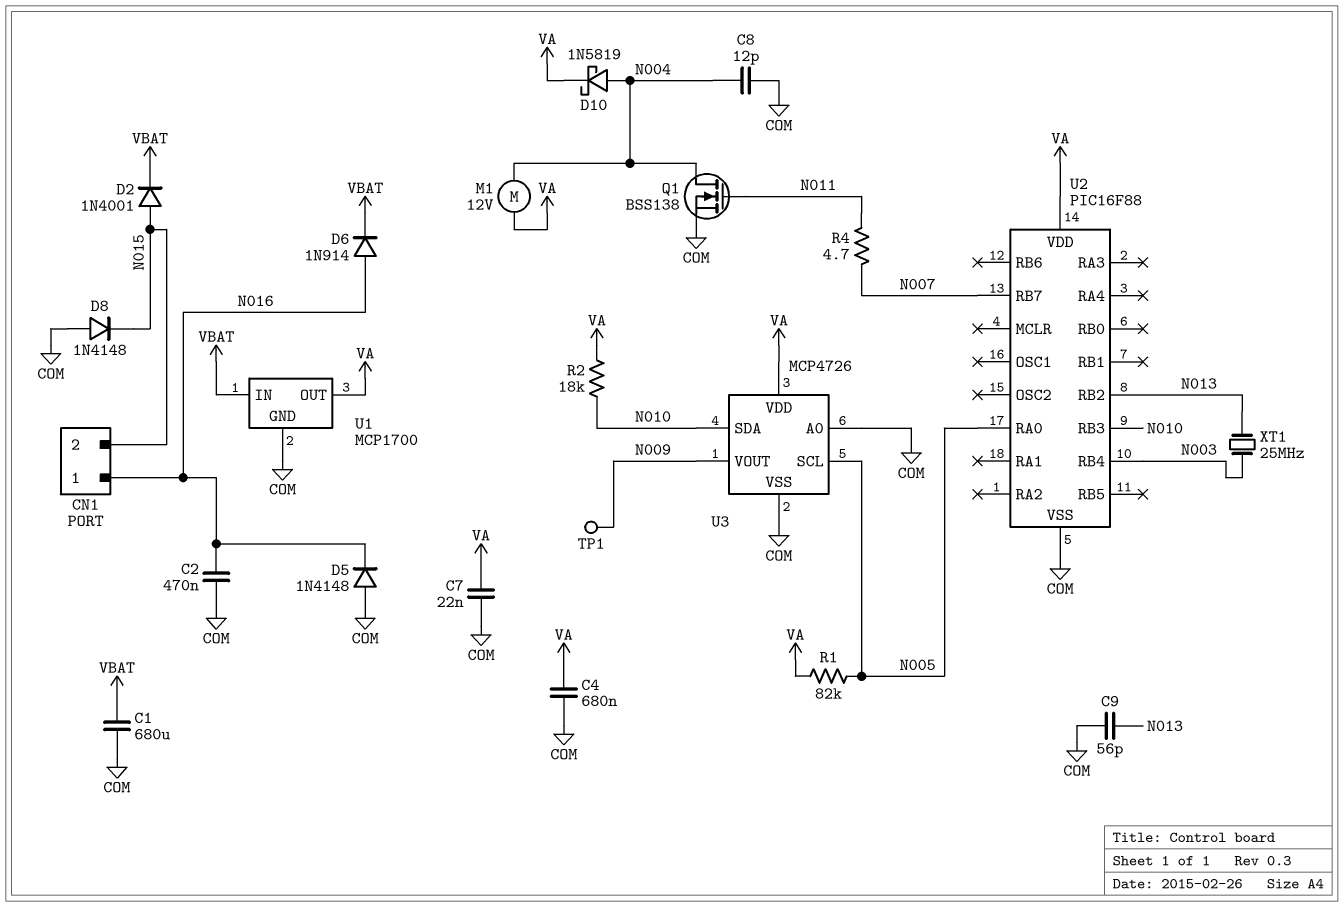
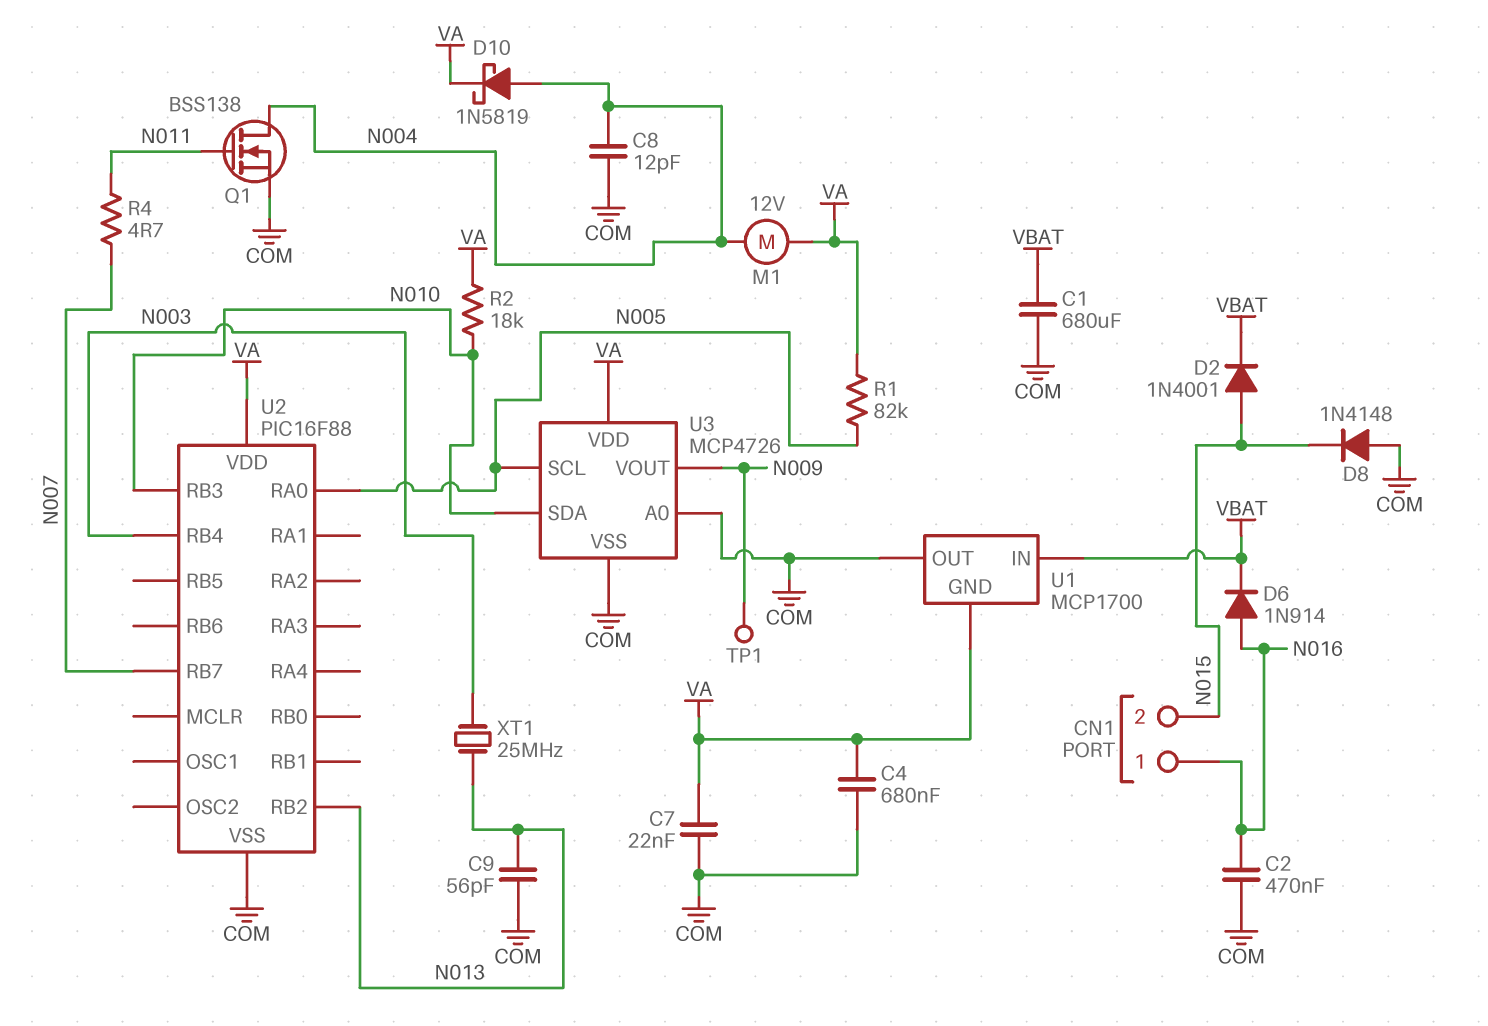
D5: diode 1N4148 (A COM, K N016) -> none
U1 pin GND: COM -> VA
U1 pin OUT: VA -> COM

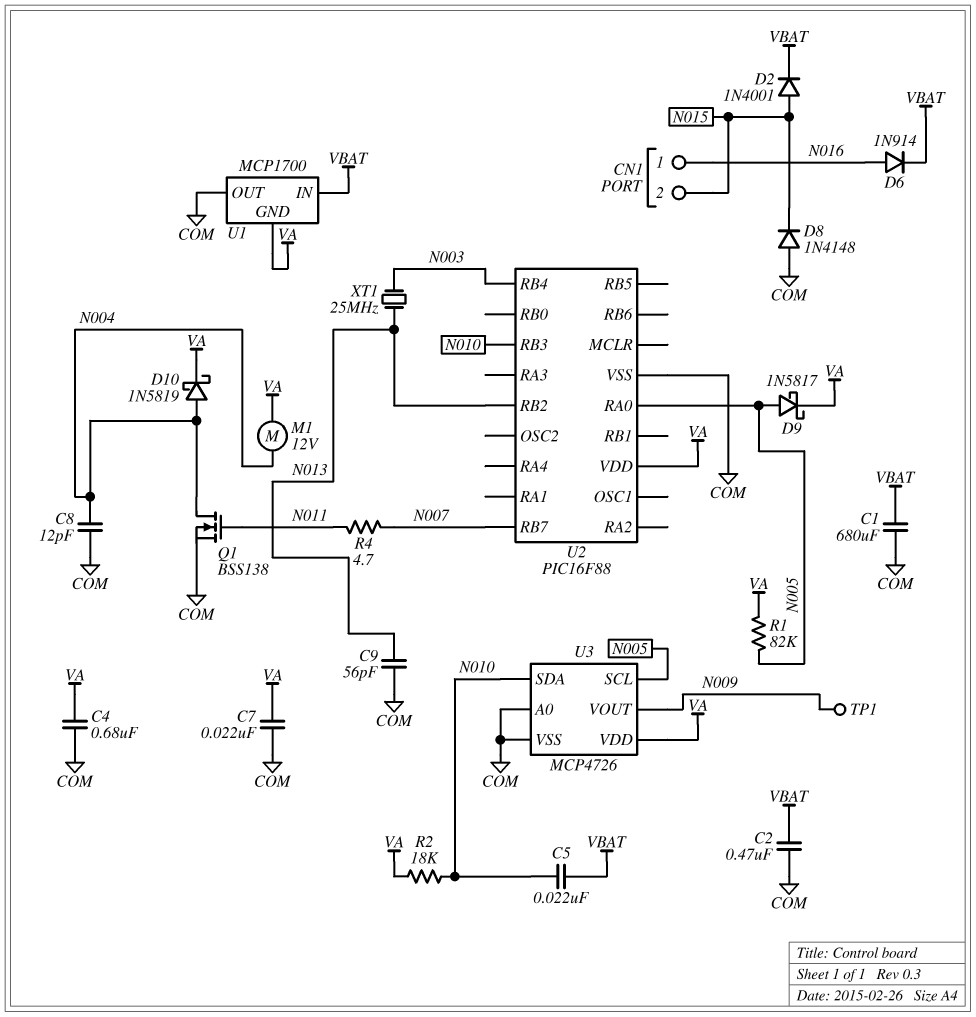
C2: 470nF (COM, N016) -> 470nF (COM, VBAT)
C5: none -> 22nF (N010, VBAT)
D9: none -> schottky 1N5817 (A N005, K VA)

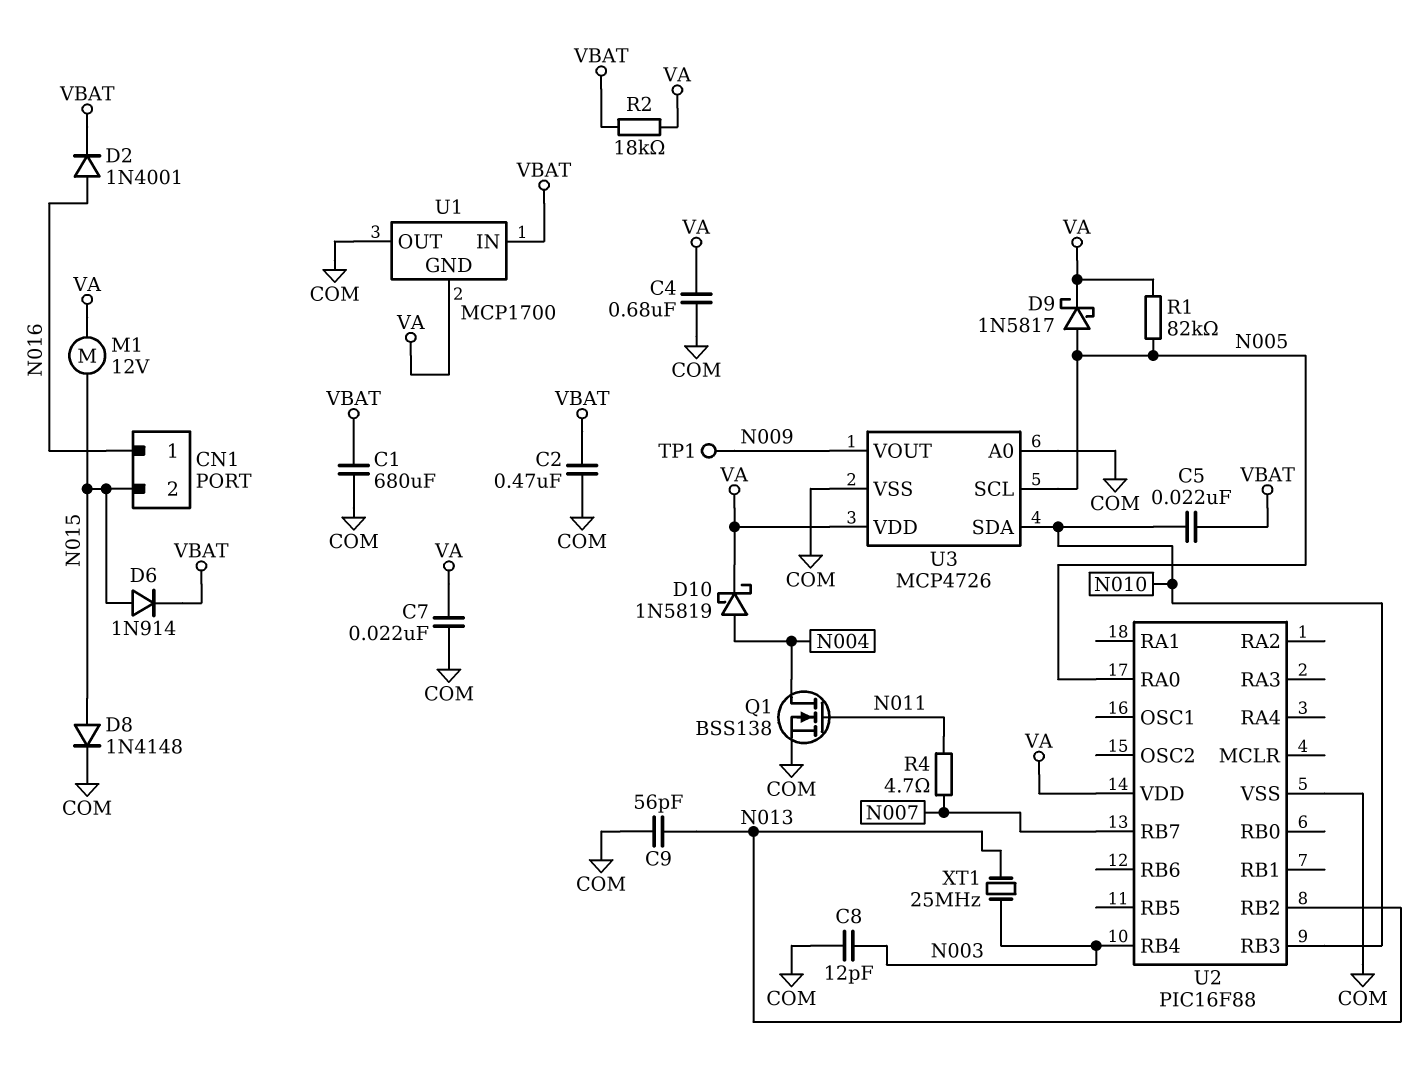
C8: 12pF (COM, N004) -> 12pF (COM, N003)
D2: diode 1N4001 (A N015, K VBAT) -> diode 1N4001 (A N016, K VBAT)
D6: diode 1N914 (A N016, K VBAT) -> diode 1N914 (A N015, K VBAT)
D8: diode 1N4148 (A COM, K N015) -> diode 1N4148 (A N015, K COM)
M1: motor 12V (N004, VA) -> motor 12V (N015, VA)
R2: 18k (N010, VA) -> 18k (VA, VBAT)

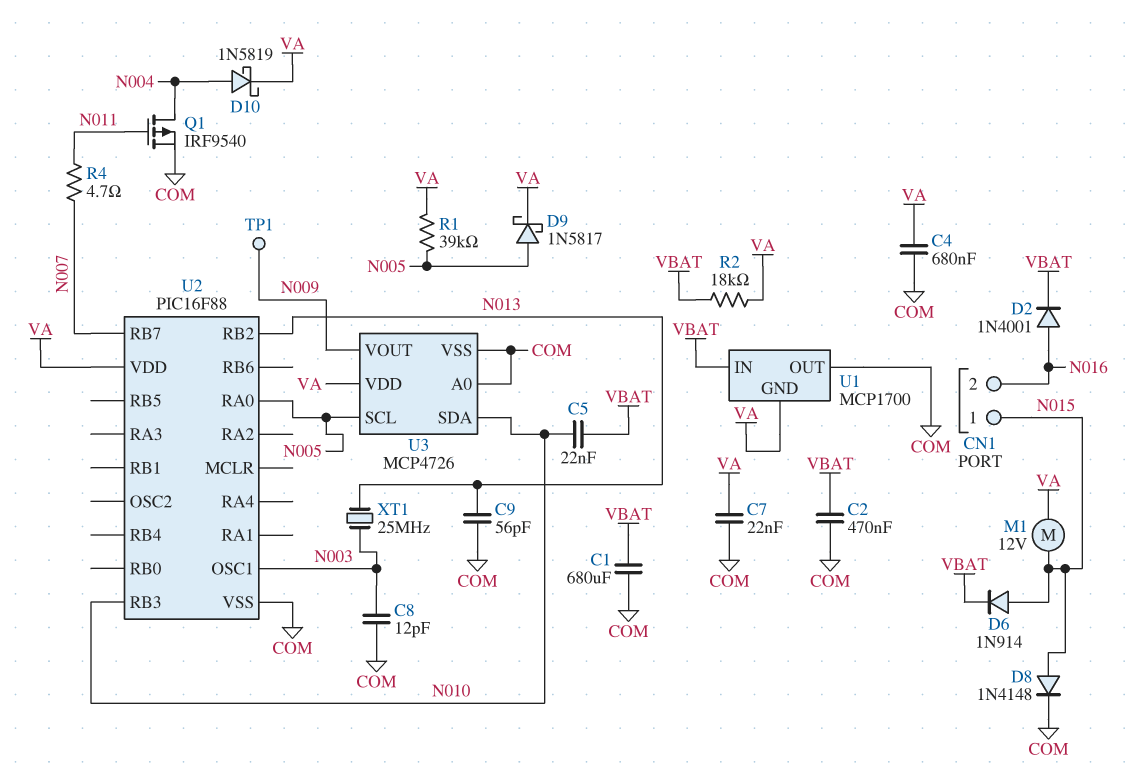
CN1 pin 1: N016 -> N015
CN1 pin 2: N015 -> N016
Q1: NMOS BSS138 (G N011, D N004, S COM) -> PMOS IRF9540 (G N011, D N004, S COM)
R1: 82k (N005, VA) -> 39k (N005, VA)
U2 pin OSC1: none -> N003
U2 pin RB4: N003 -> none

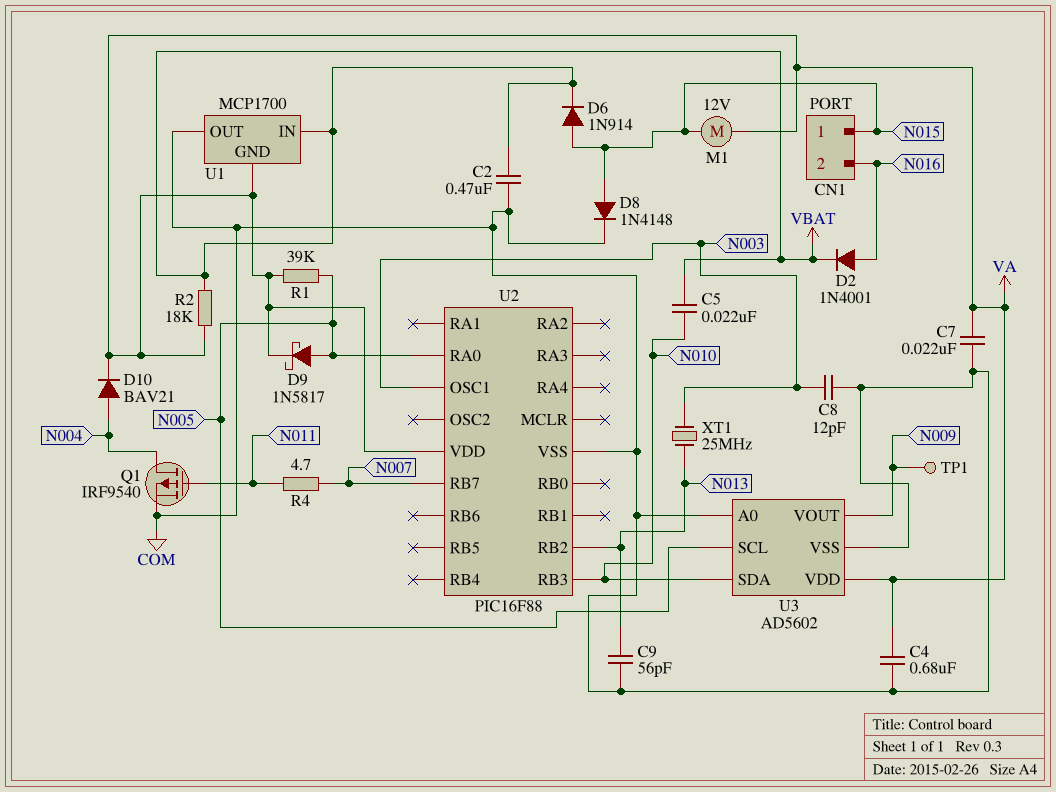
C1: 680uF (COM, VBAT) -> none
D10: schottky 1N5819 (A N004, K VA) -> diode BAV21 (A N004, K VA)
U3: MCP4726 -> AD5602

